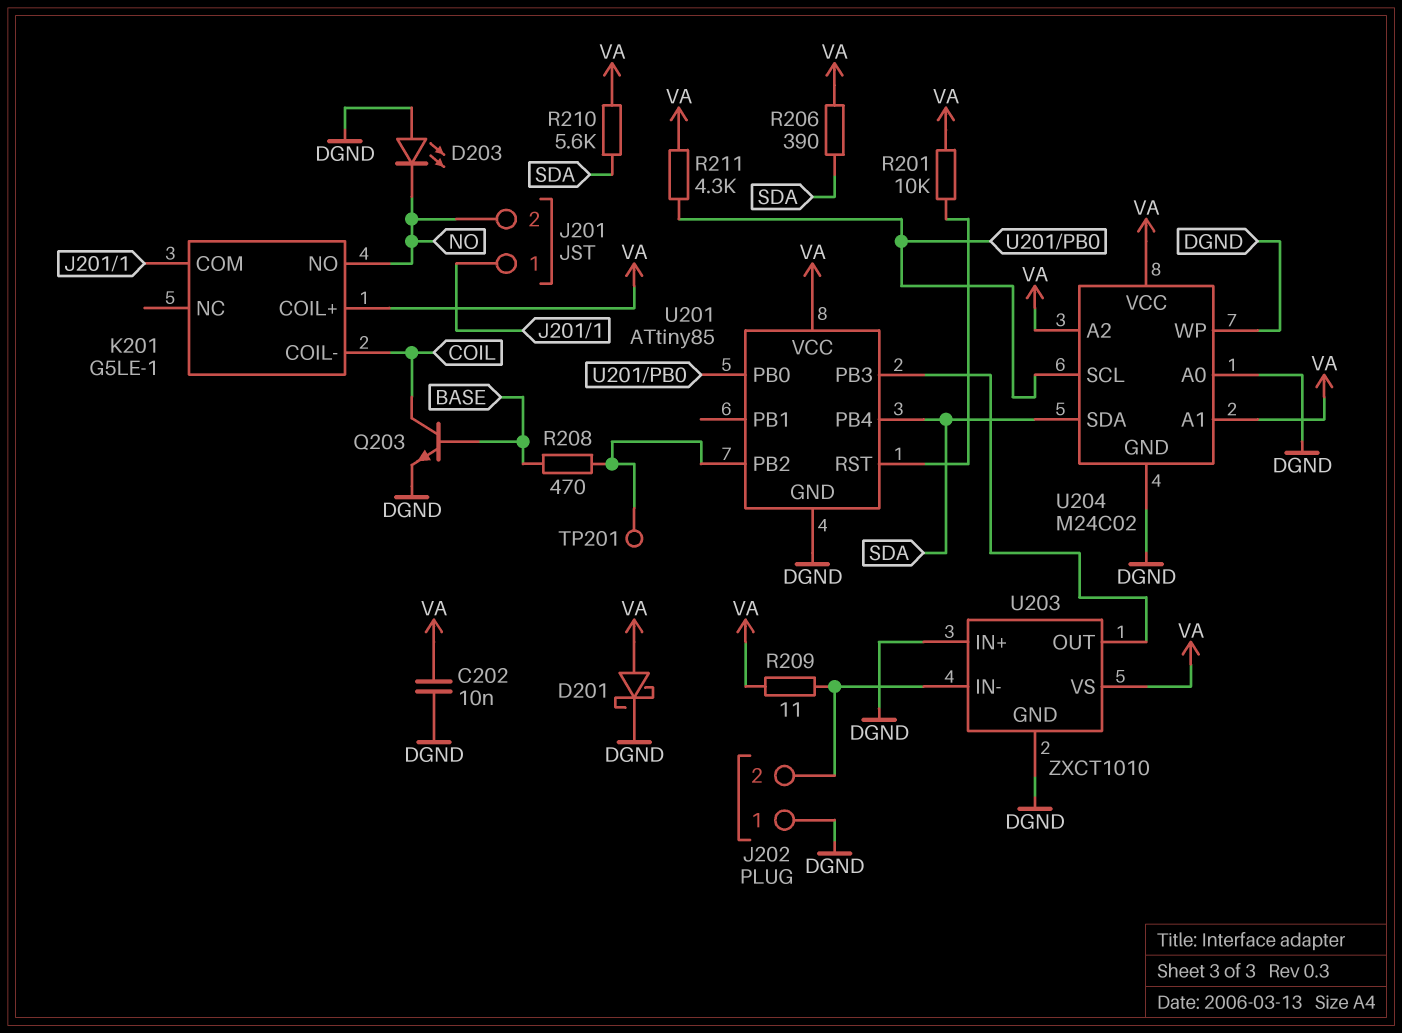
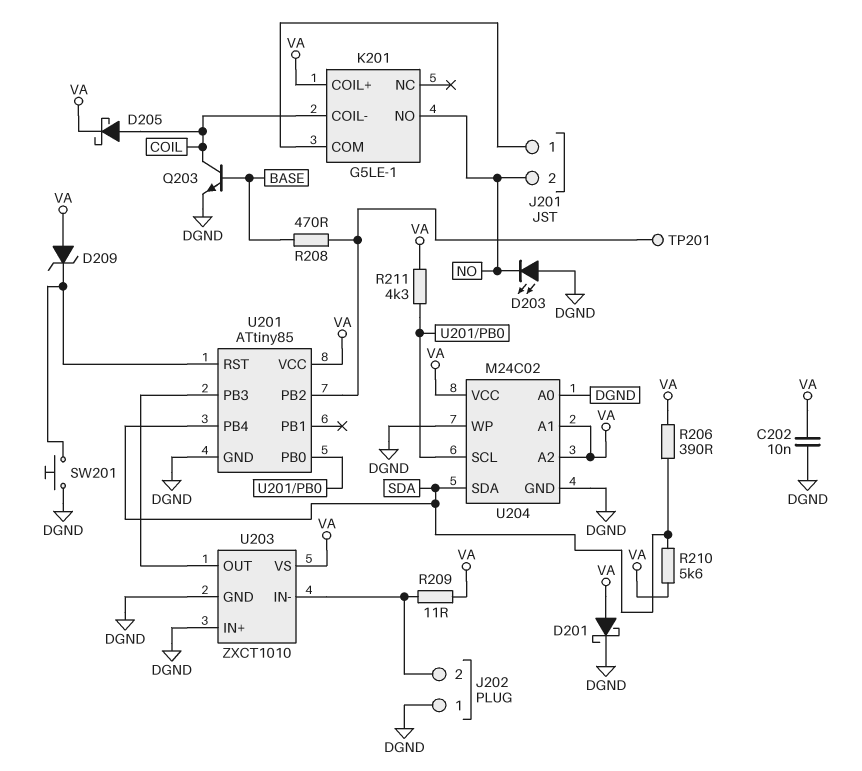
D205: none -> schottky (A COIL, K VA)
D209: none -> zener (A VA, K U201/RST)
R201: 10k (U201/RST, VA) -> none
SW201: none -> button (DGND, U201/RST)

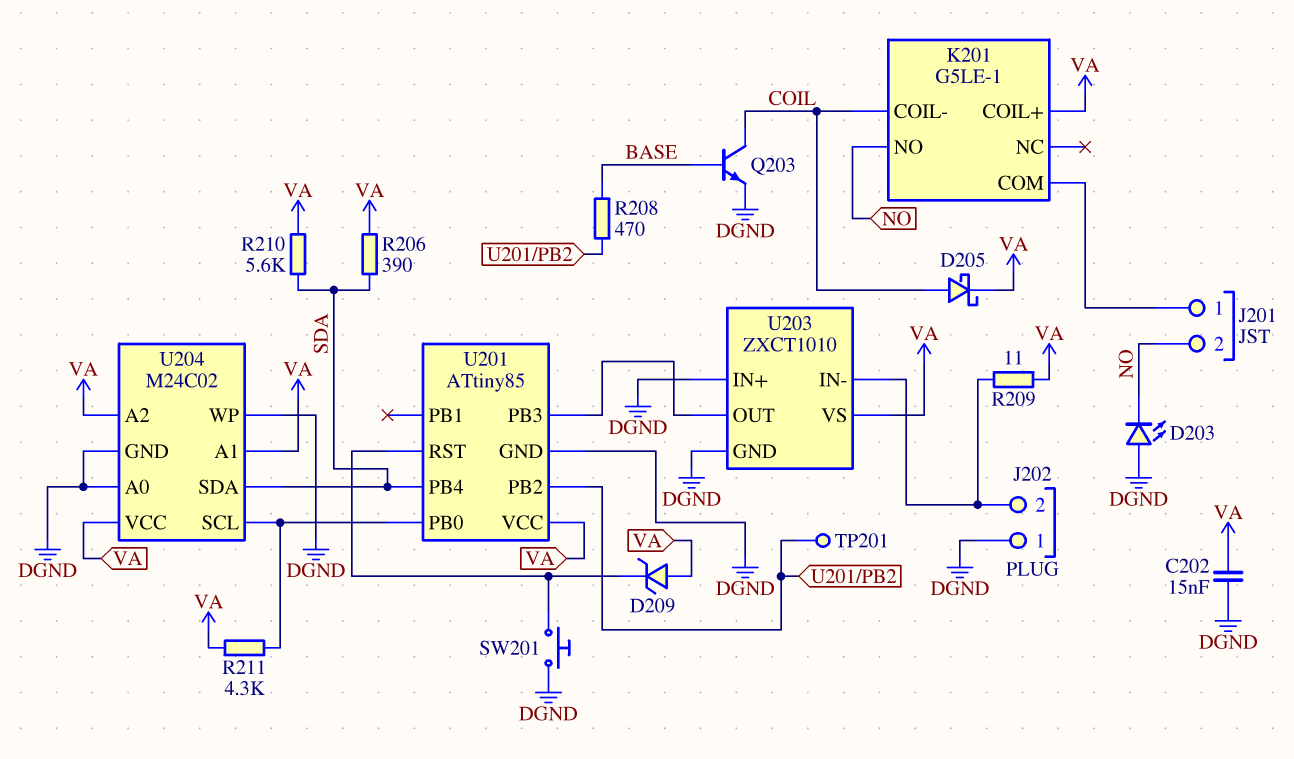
C202: 10nF (DGND, VA) -> 15nF (DGND, VA)
D201: schottky (A VA, K DGND) -> none

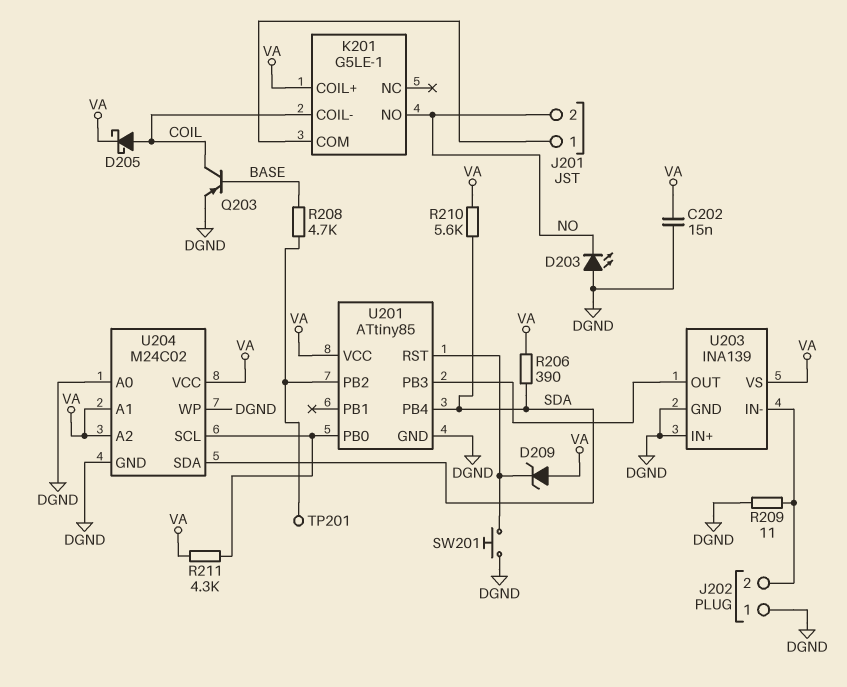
Q203: NPN (B BASE, C COIL, E DGND) -> PNP (B BASE, C COIL, E DGND)
R208: 470 (BASE, U201/PB2) -> 4.7k (BASE, U201/PB2)
R209: 11 (J202/2, VA) -> 11 (DGND, J202/2)
U203: ZXCT1010 -> INA139

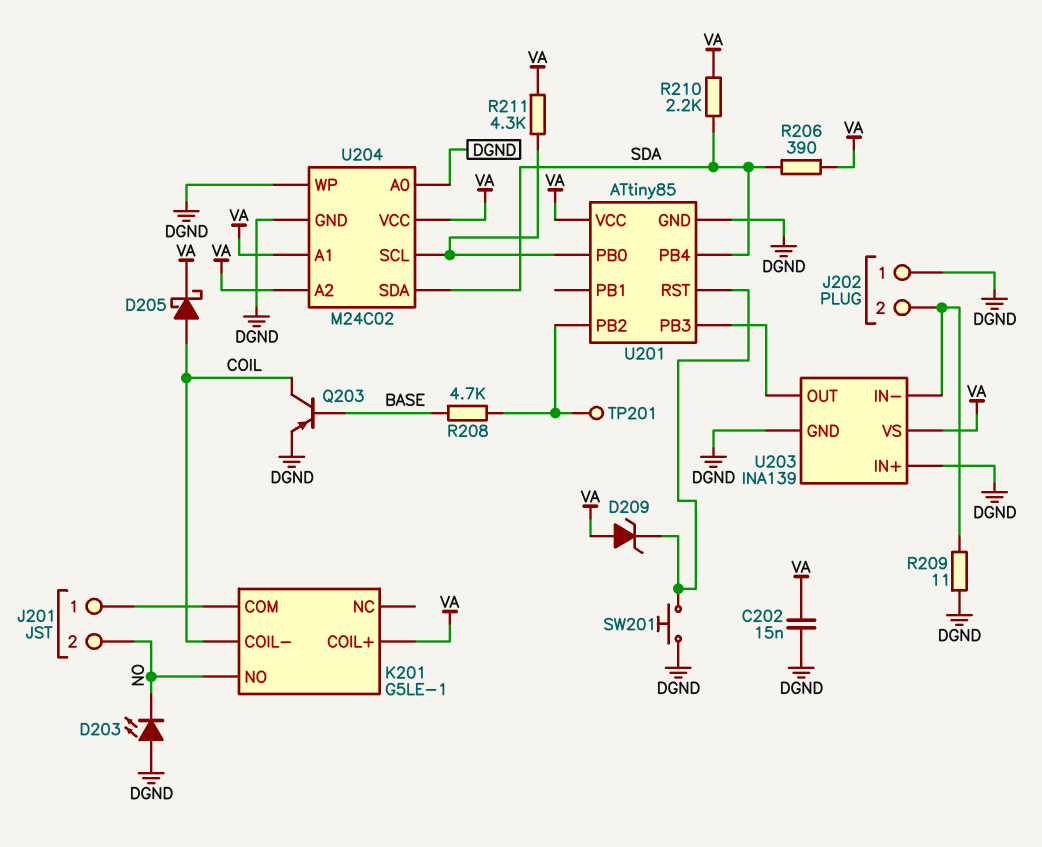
R210: 5.6k (SDA, VA) -> 2.2k (SDA, VA)

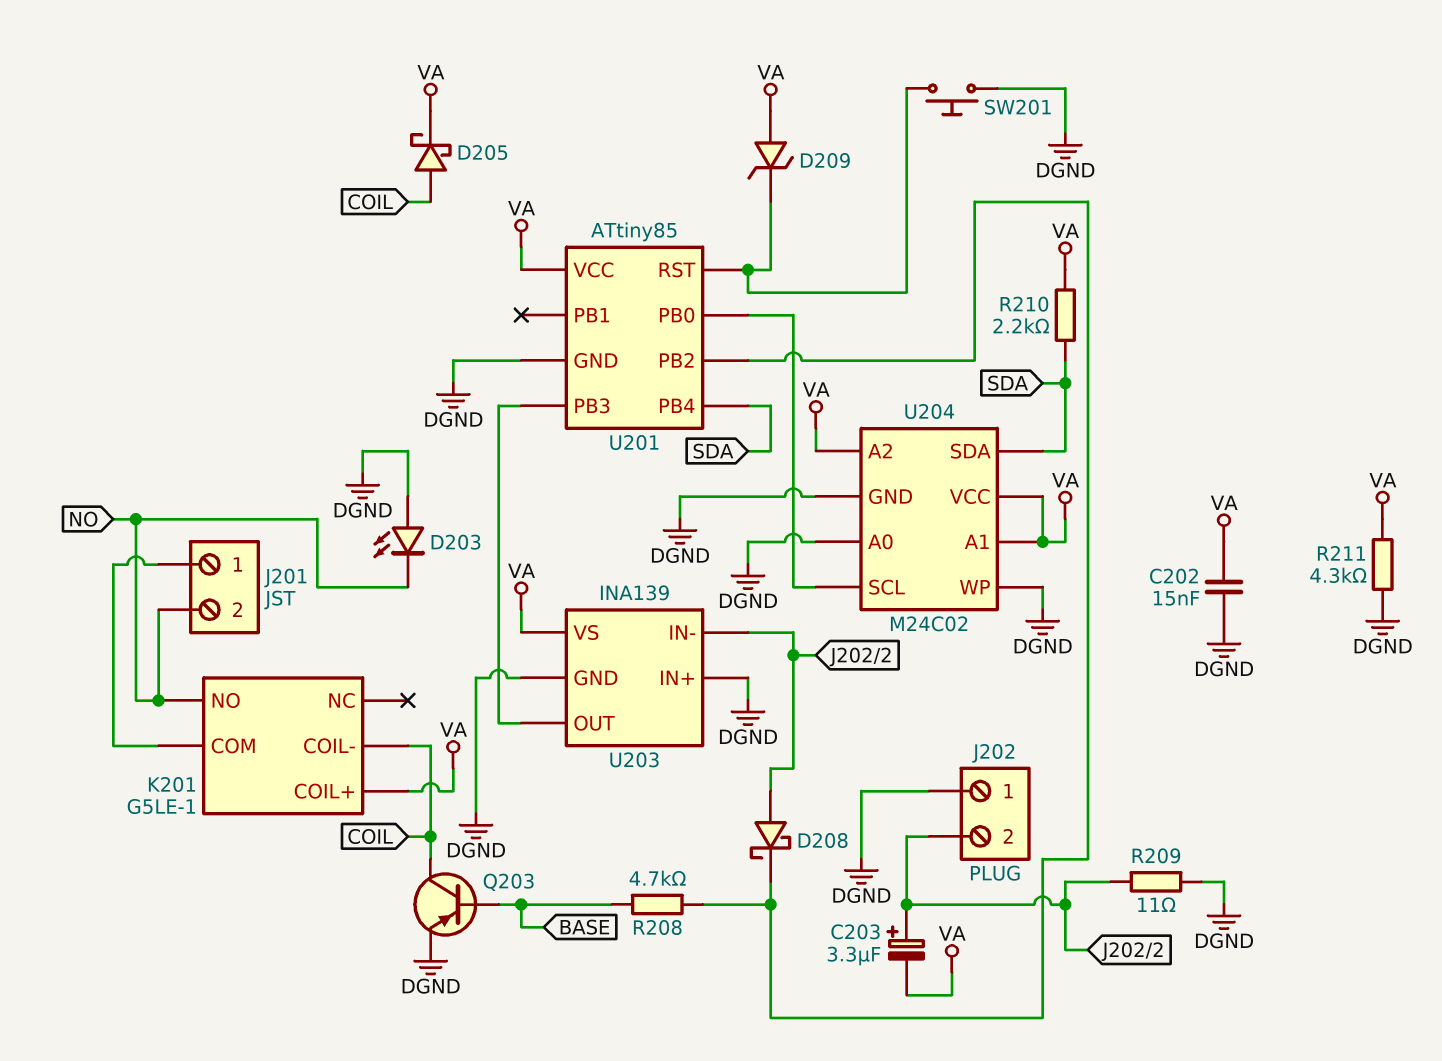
C203: none -> 3.3uF (plus J202/2, minus VA)
D208: none -> schottky (A J202/2, K U201/PB2)
R206: 390 (SDA, VA) -> none
R211: 4.3k (U201/PB0, VA) -> 4.3k (DGND, VA)
TP201: test point (U201/PB2) -> none

